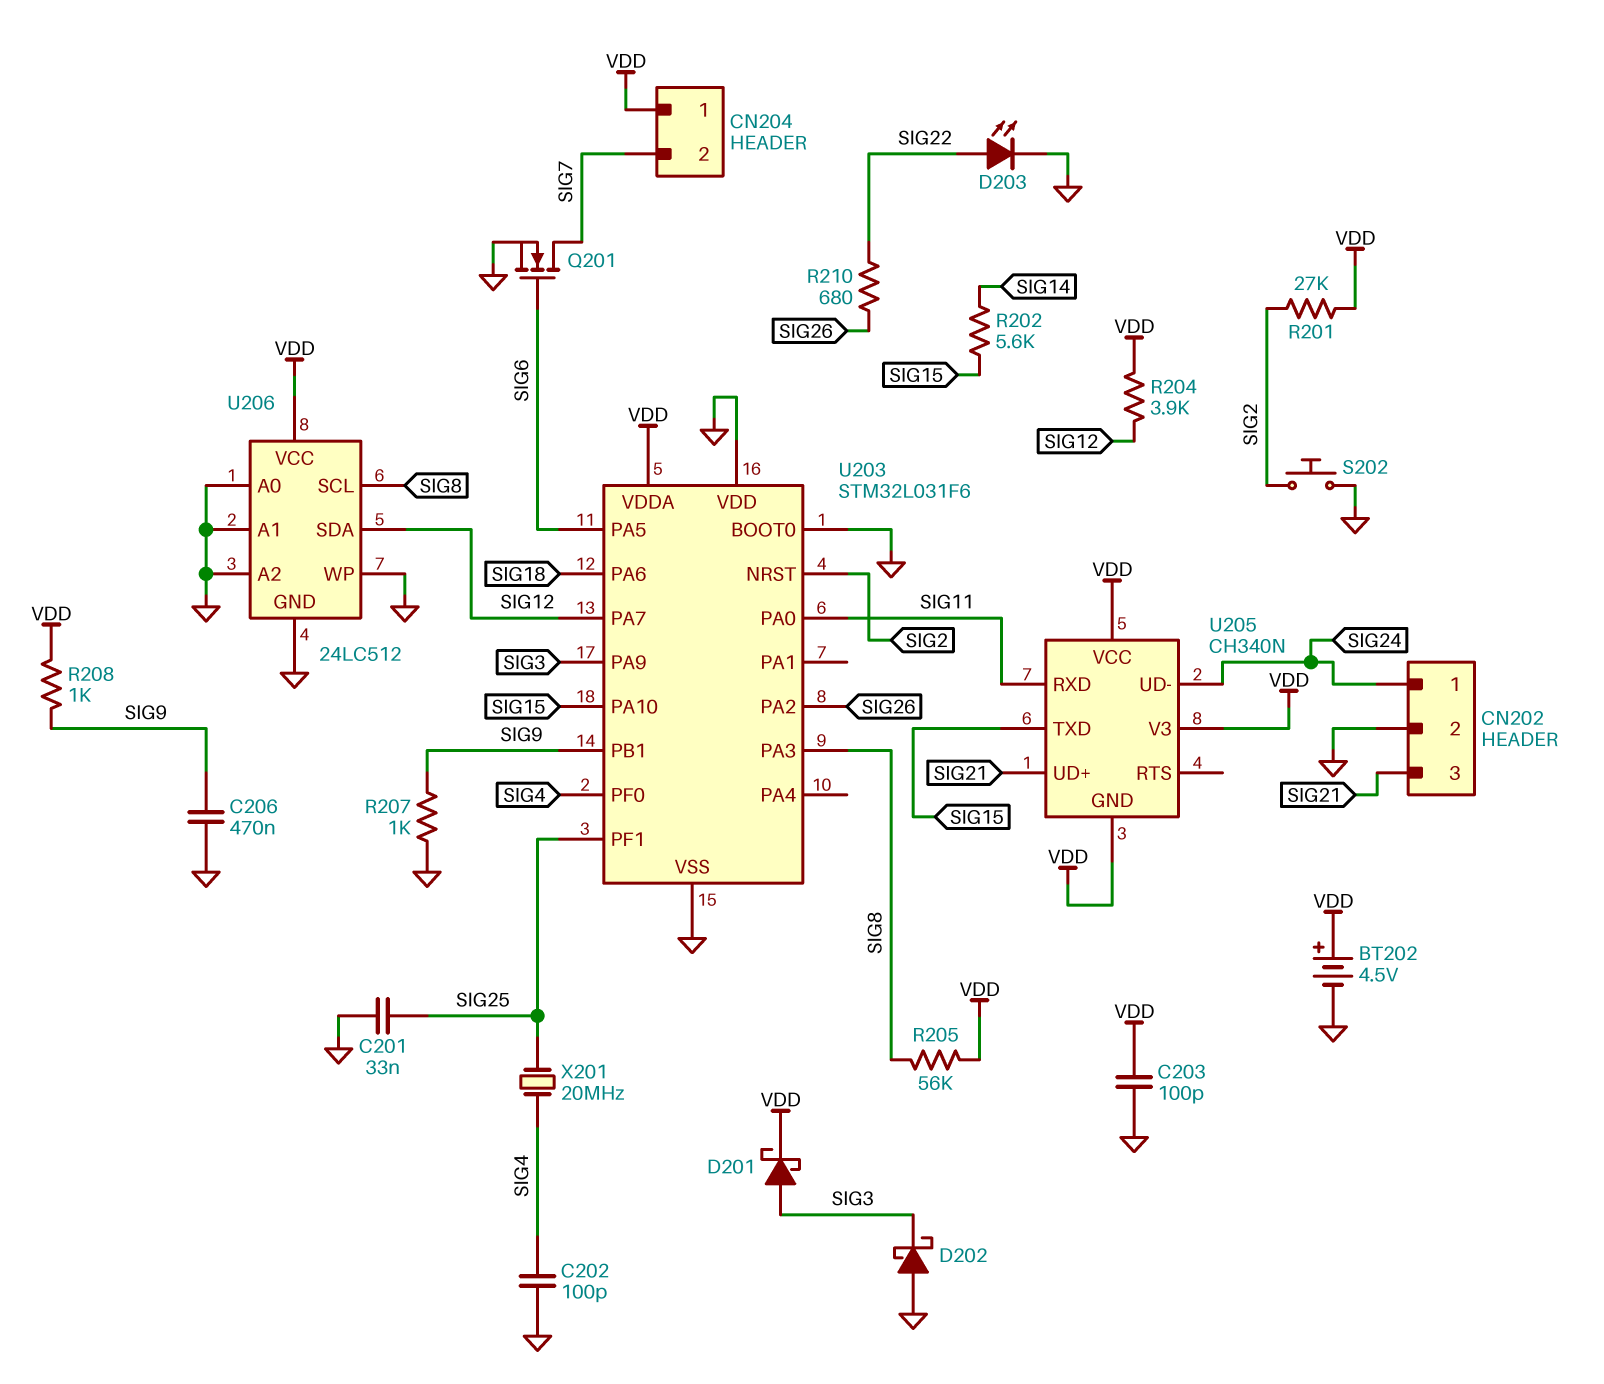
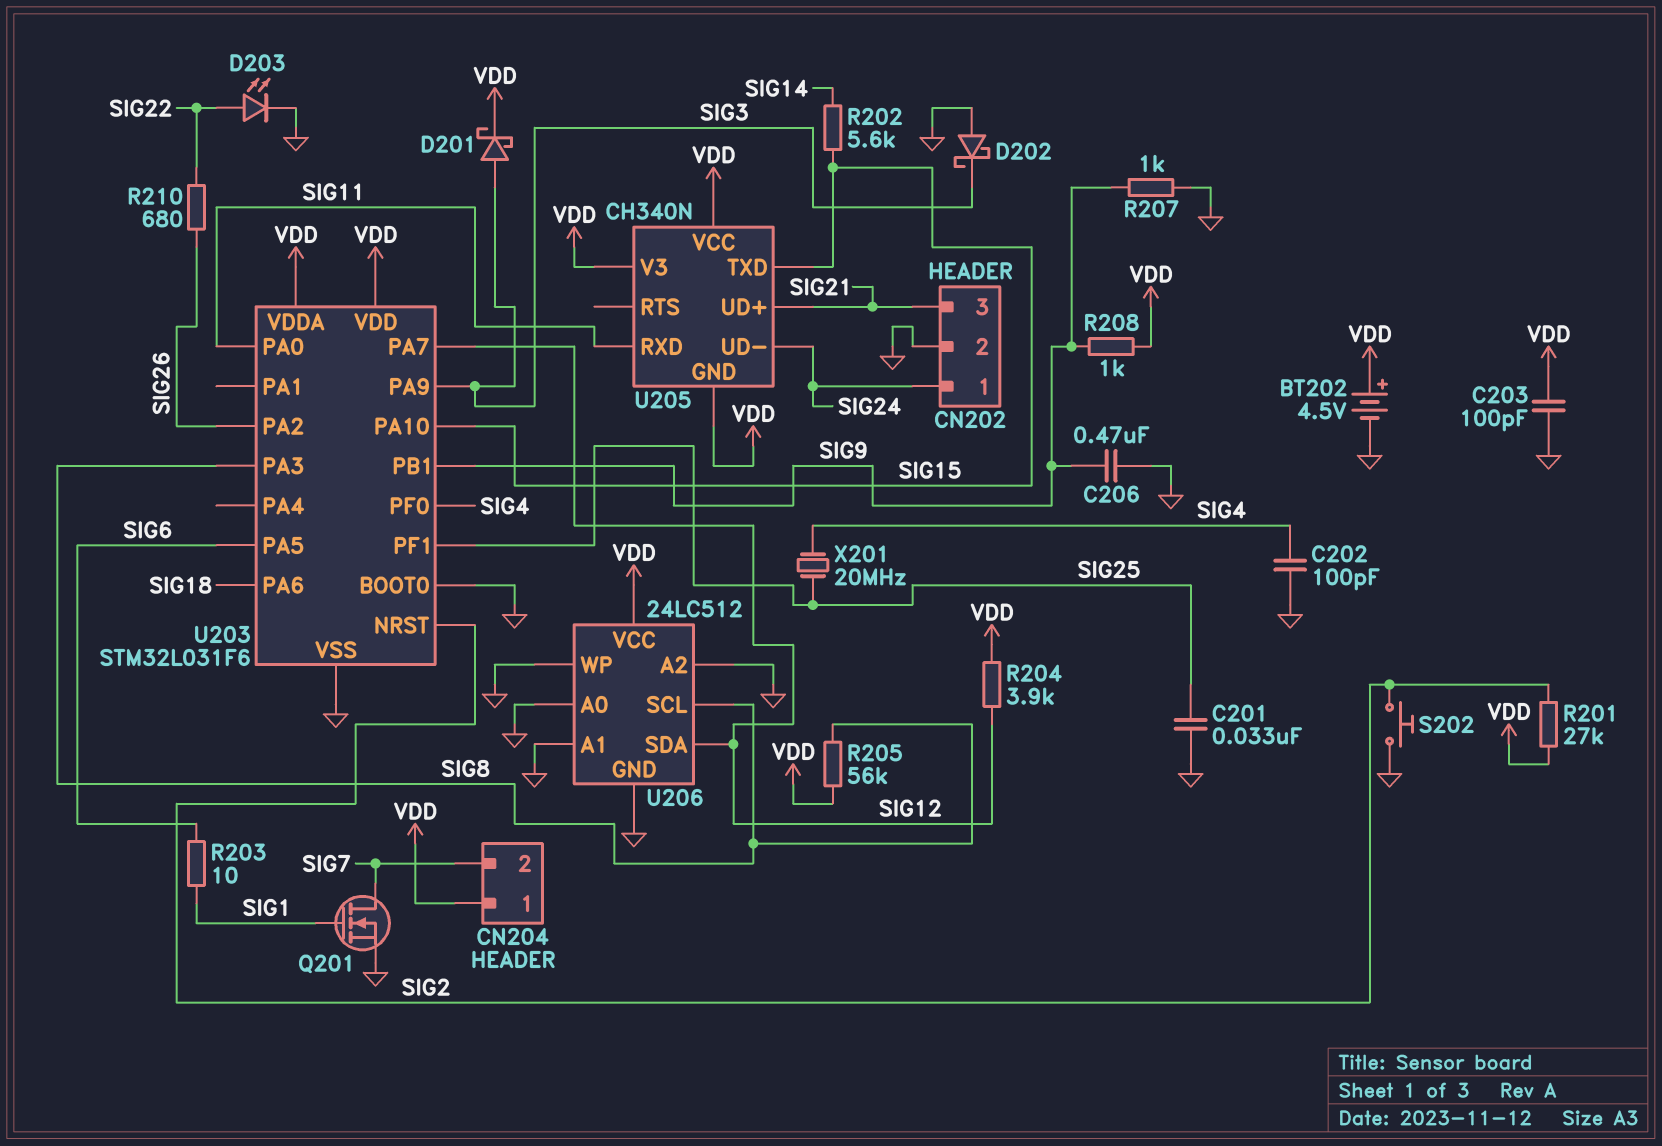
Q201: NMOS (G SIG6, D SIG7, S GND) -> NMOS (G SIG1, D SIG7, S GND)
R203: none -> 10 (SIG1, SIG6)
U203 pin VDD: GND -> VDD

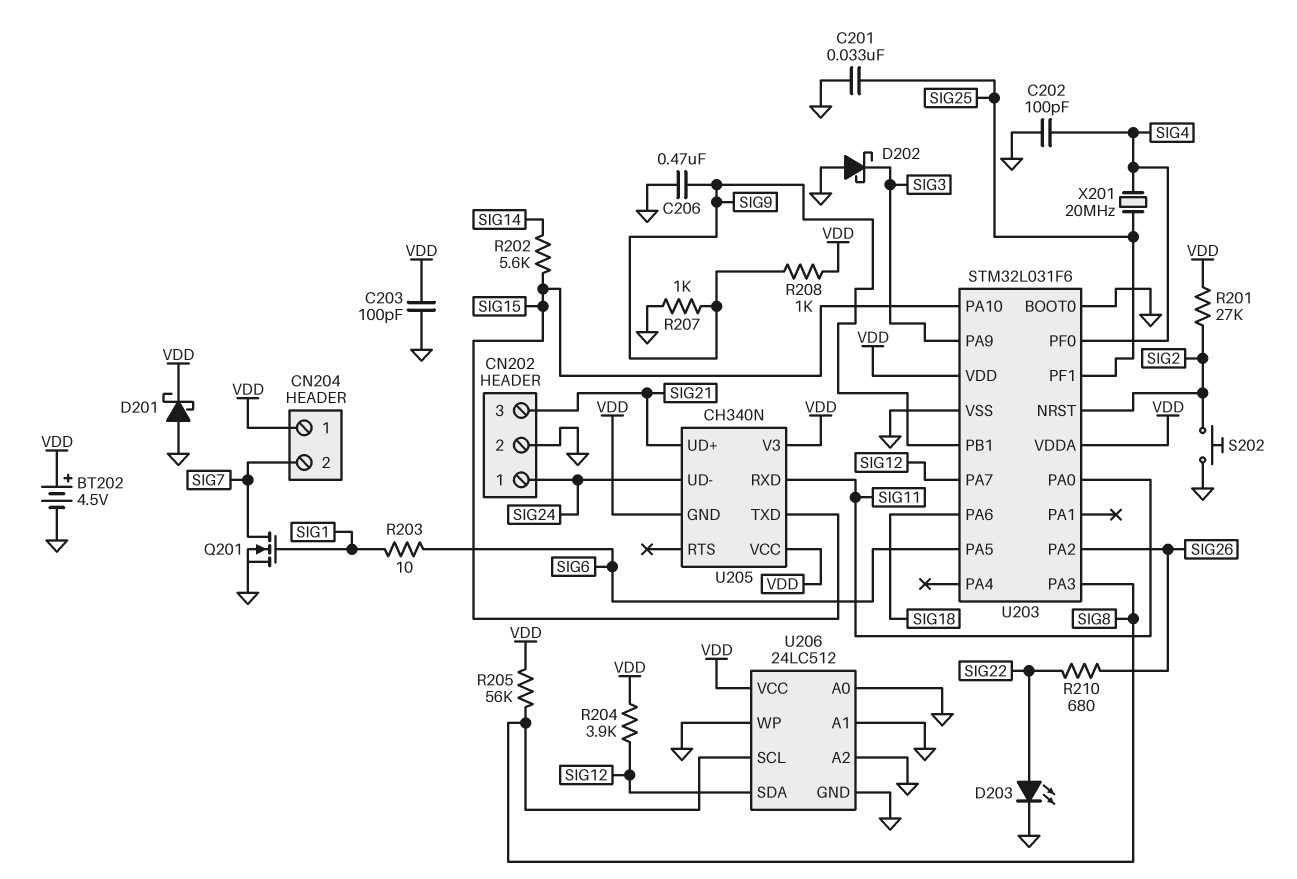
D201: schottky (A SIG3, K VDD) -> schottky (A GND, K VDD)

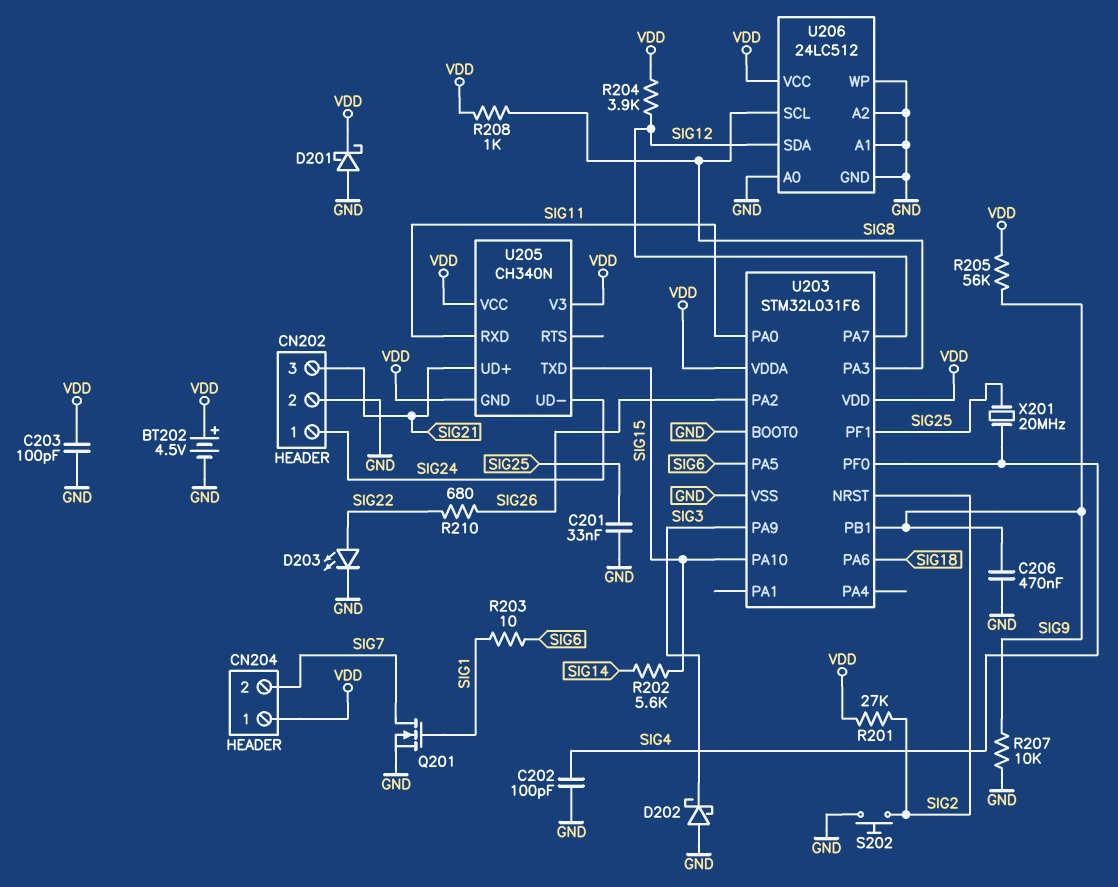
R205: 56k (SIG8, VDD) -> 56k (SIG9, VDD)
R207: 1k (GND, SIG9) -> 10k (GND, SIG9)
R208: 1k (SIG9, VDD) -> 1k (SIG8, VDD)

